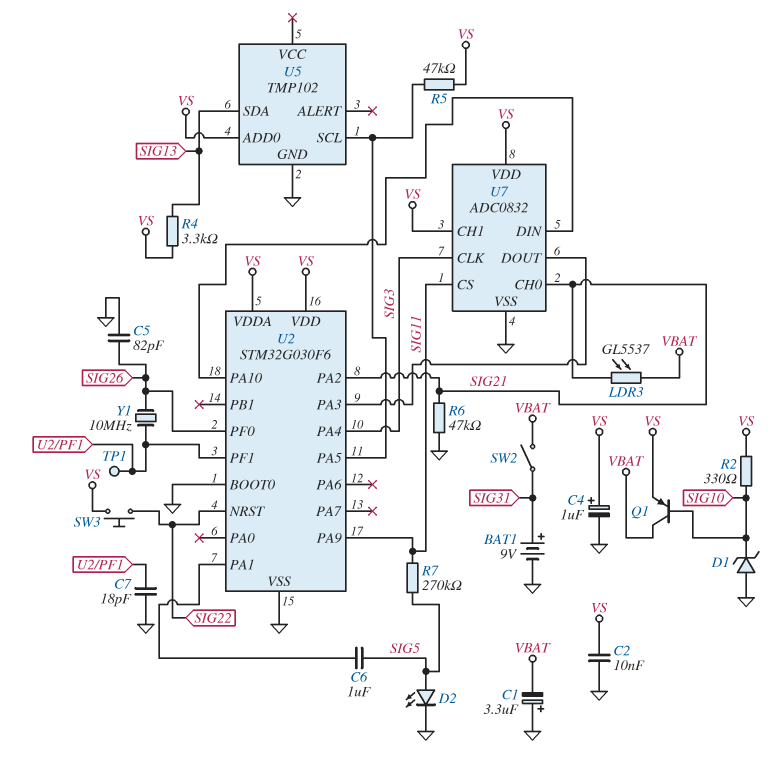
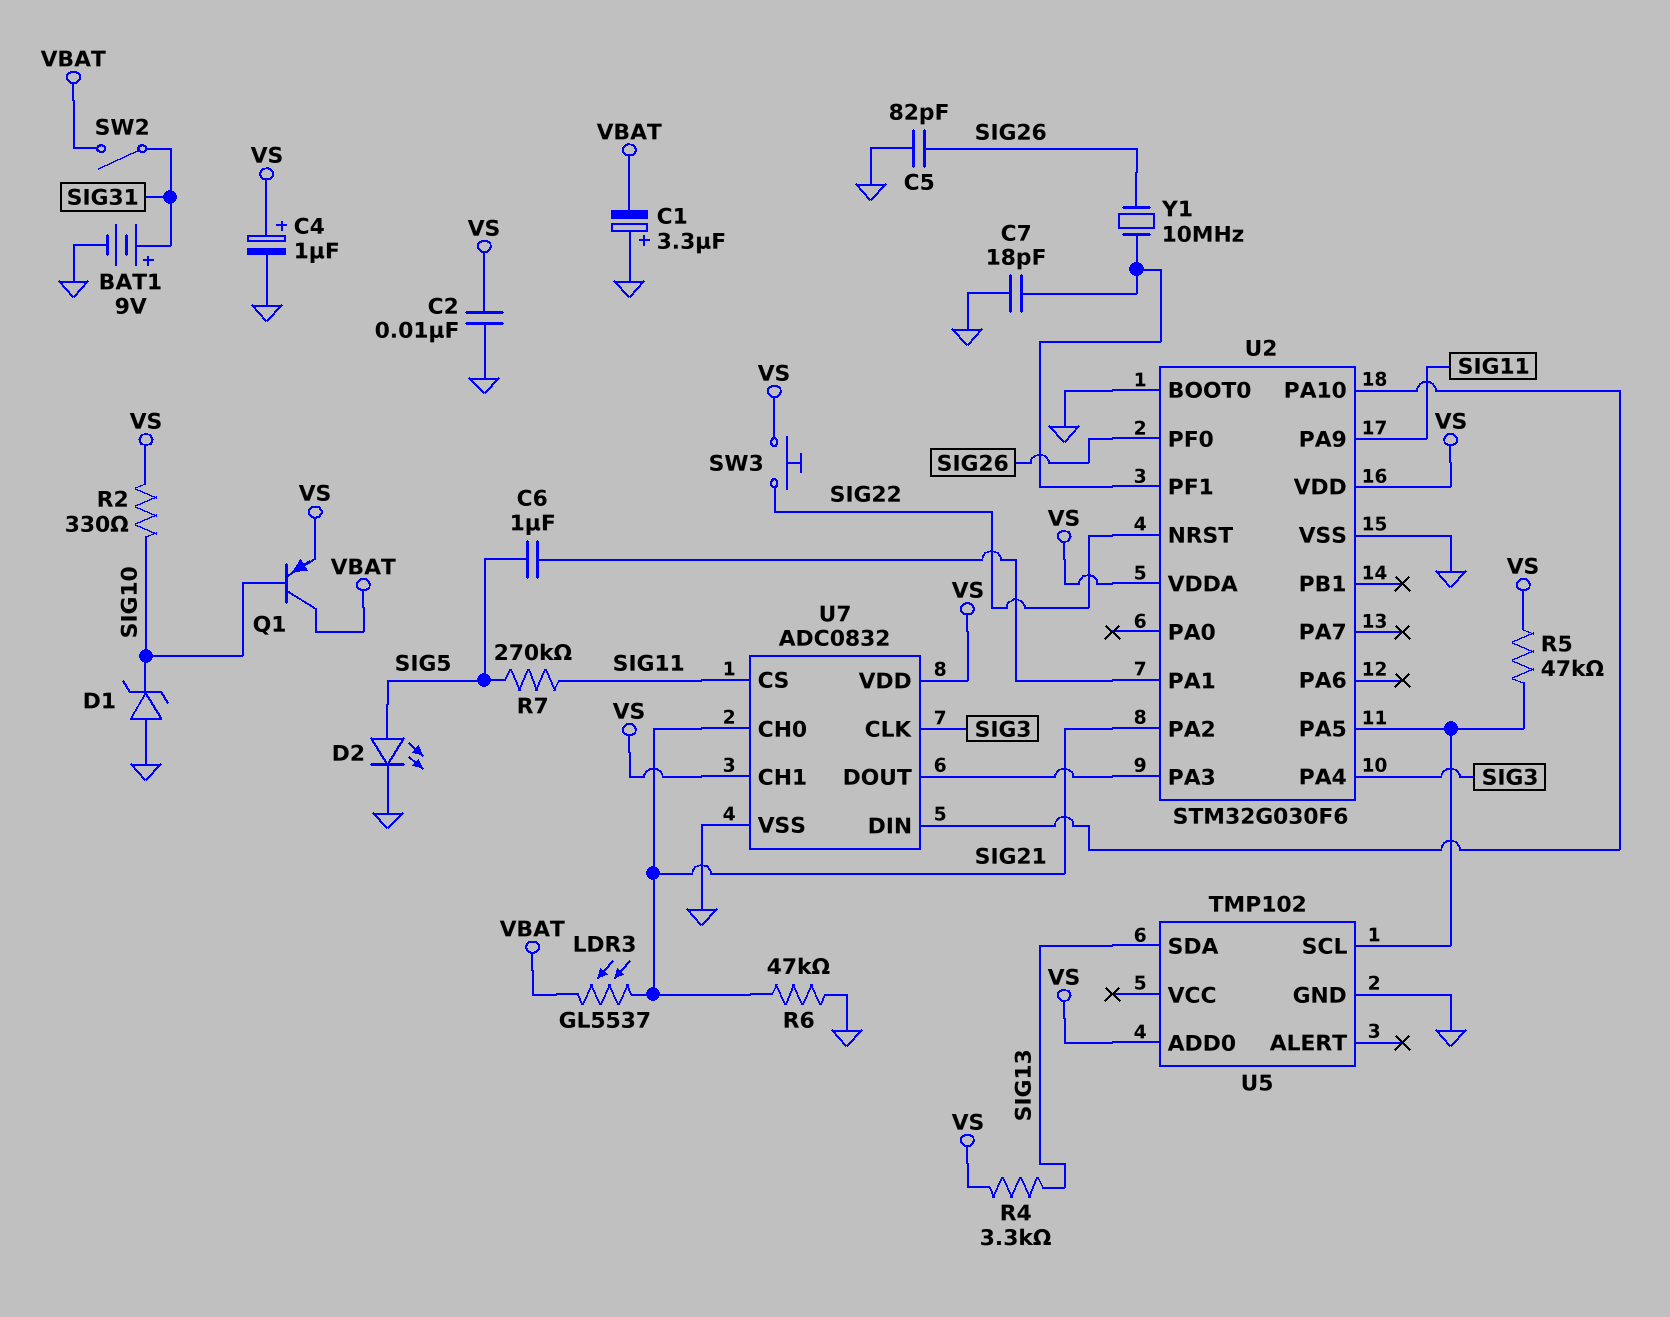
TP1: test point (U2/PF1) -> none

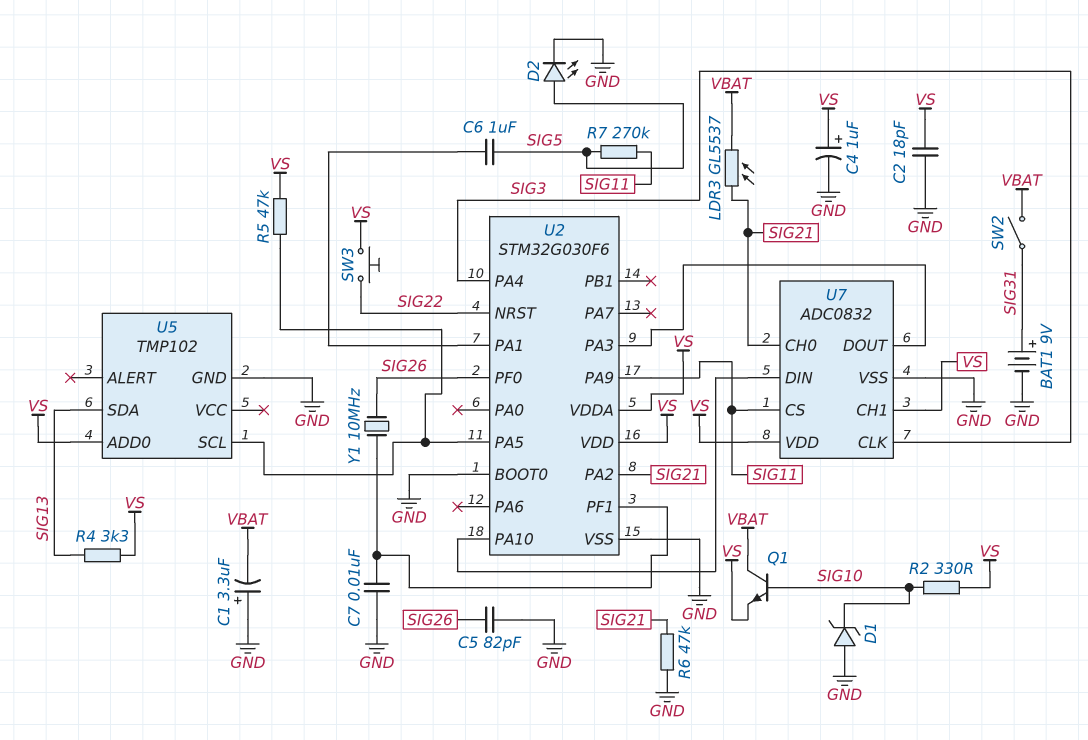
C2: 10nF (GND, VS) -> 18pF (GND, VS)
C7: 18pF (GND, U2/PF1) -> 10nF (GND, U2/PF1)
Q1: PNP (B SIG10, C VBAT, E VS) -> NPN (B SIG10, C VBAT, E VS)

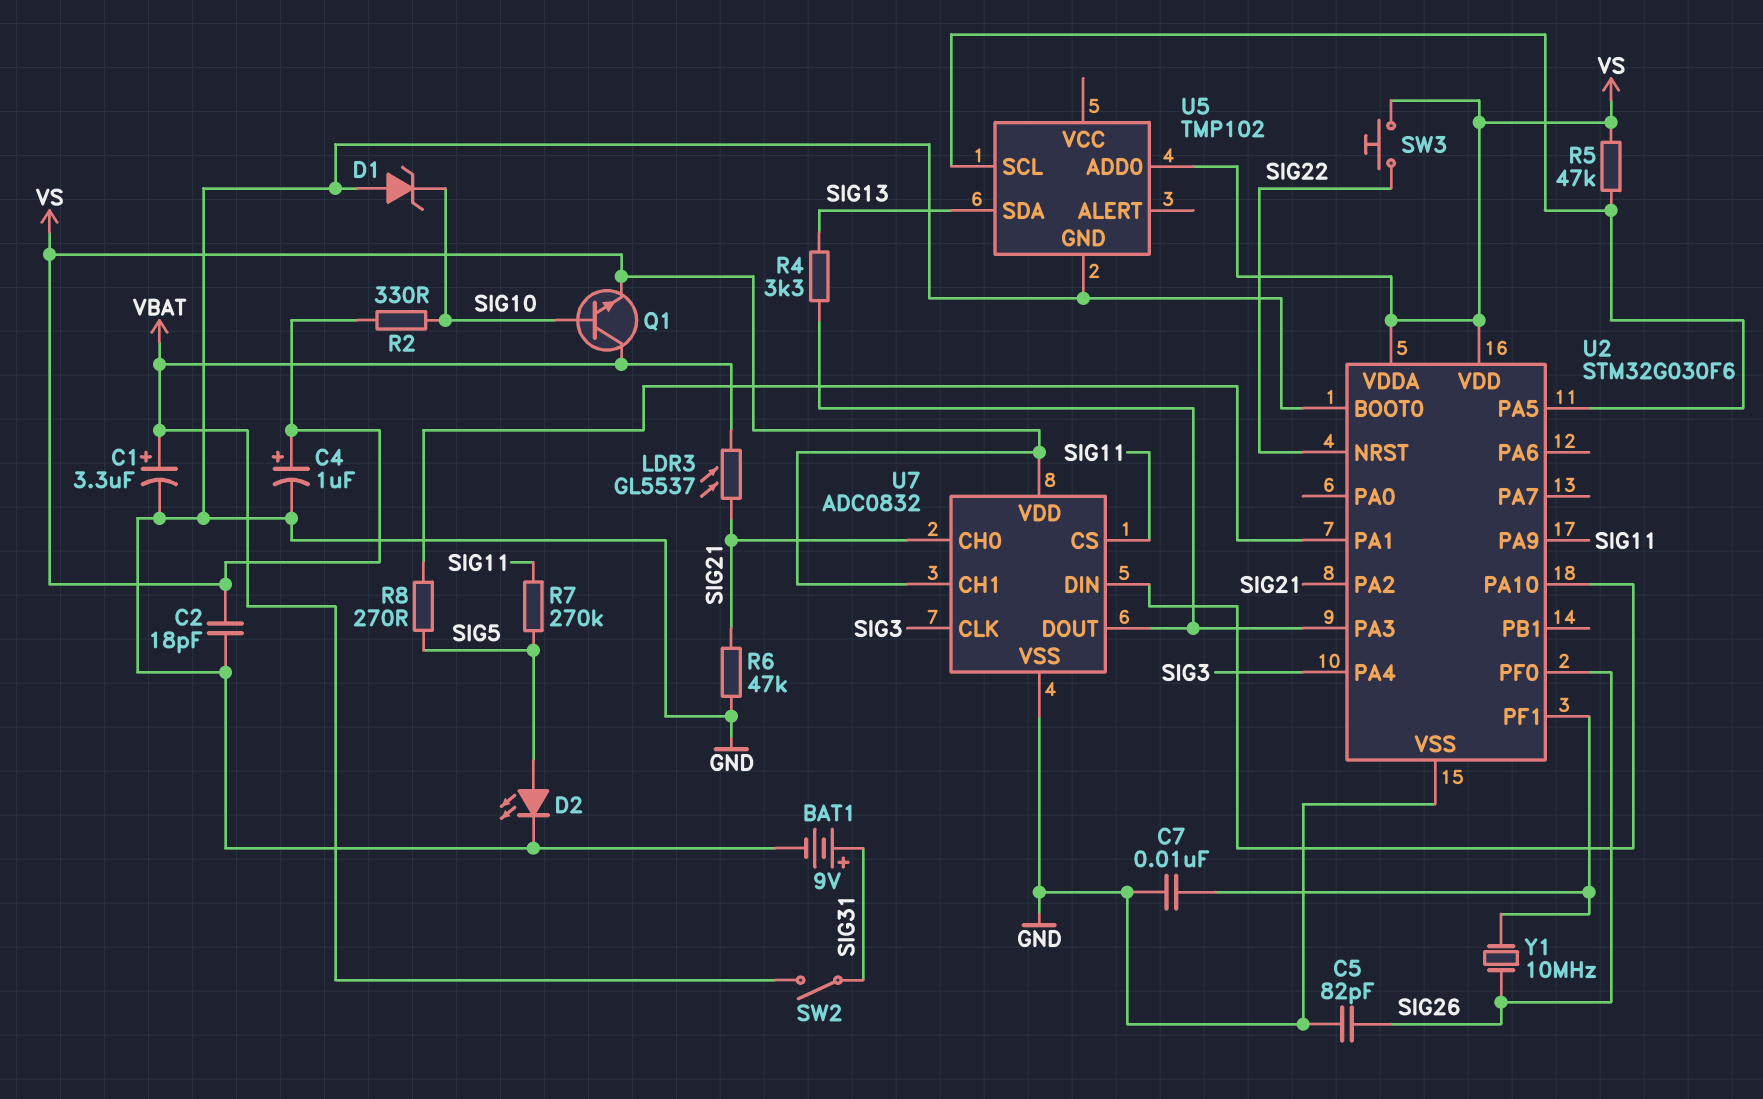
C1: 3.3uF (plus GND, minus VBAT) -> 3.3uF (plus VBAT, minus GND)
C6: 1uF (SIG5, U2/PA1) -> none
R4: 3.3k (SIG13, VS) -> 3.3k (SIG13, U2/PA3)
R8: none -> 270 (SIG5, U2/PA1)

